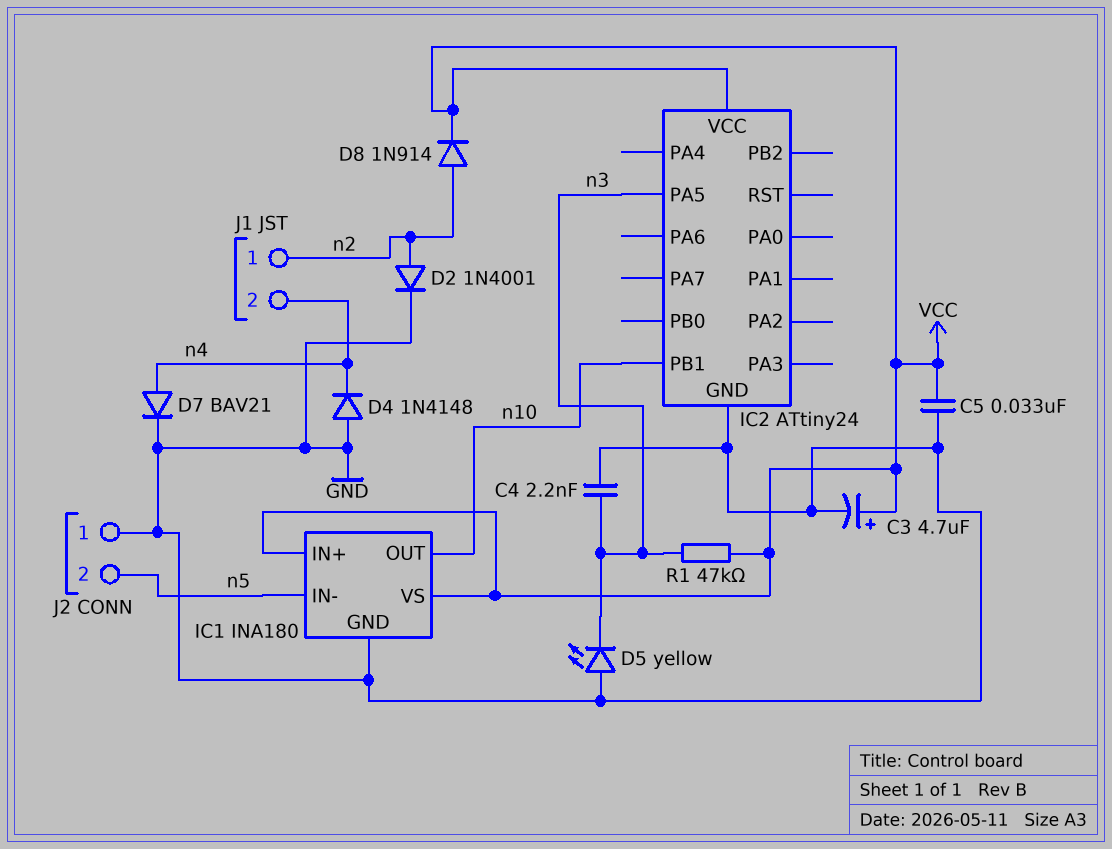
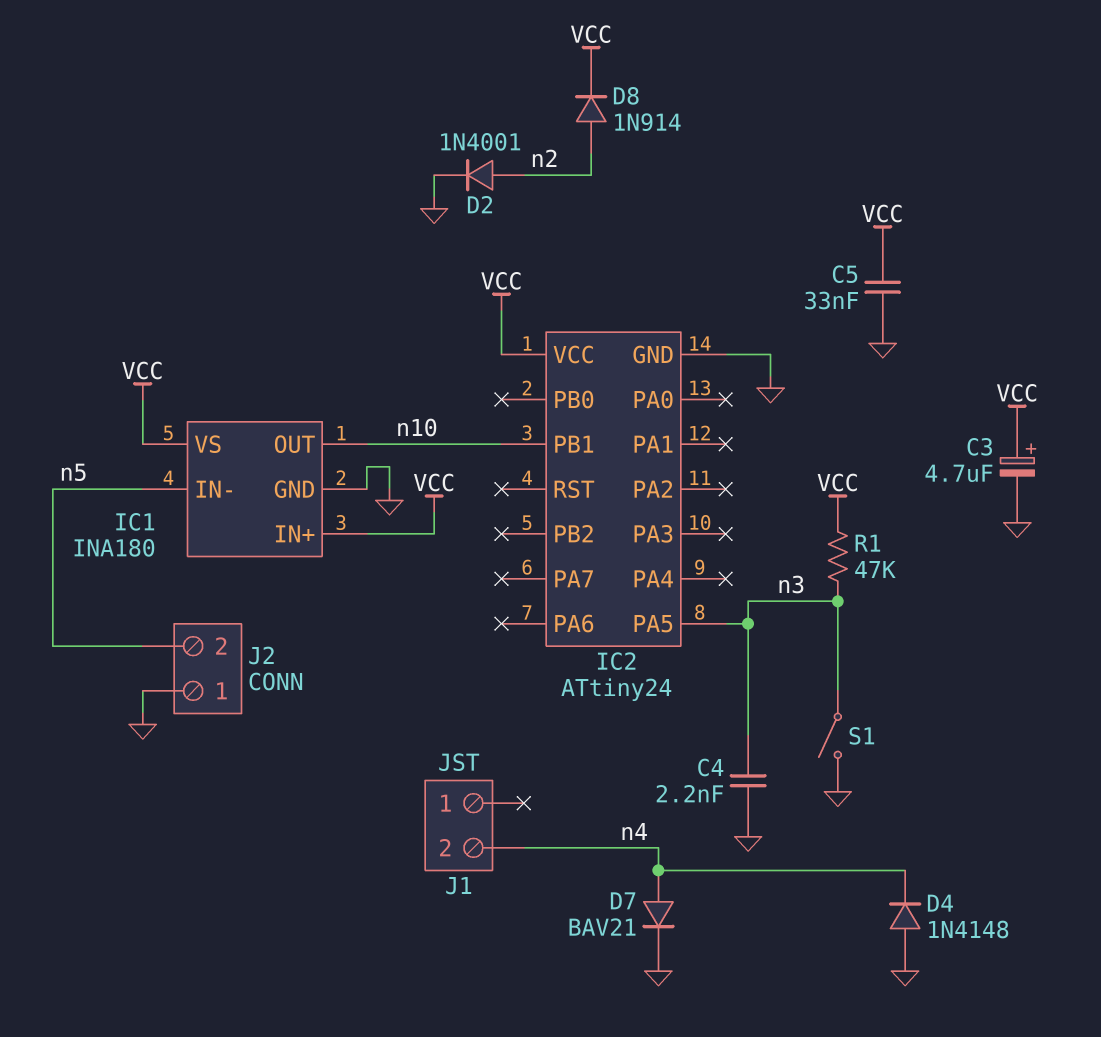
D5: LED yellow (A GND, K n3) -> none
J1 pin 1: n2 -> none
S1: none -> switch (GND, n3)

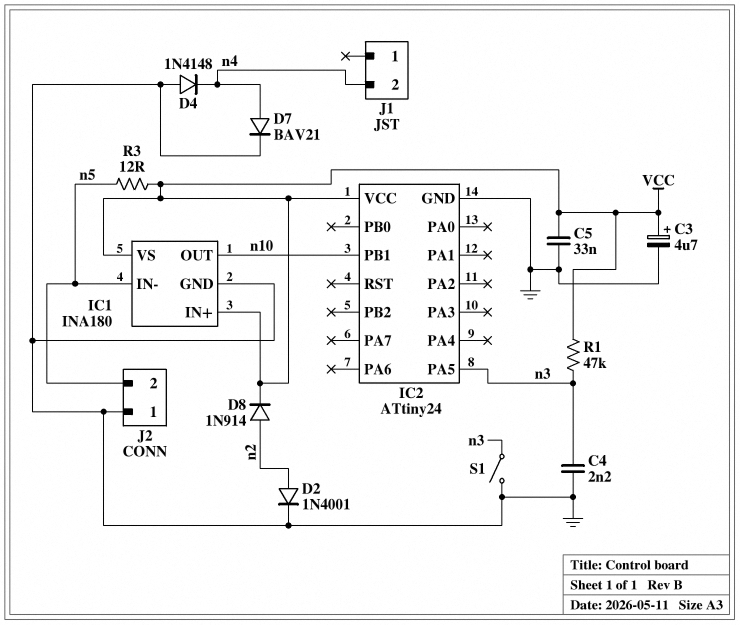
R3: none -> 12 (VCC, n5)

